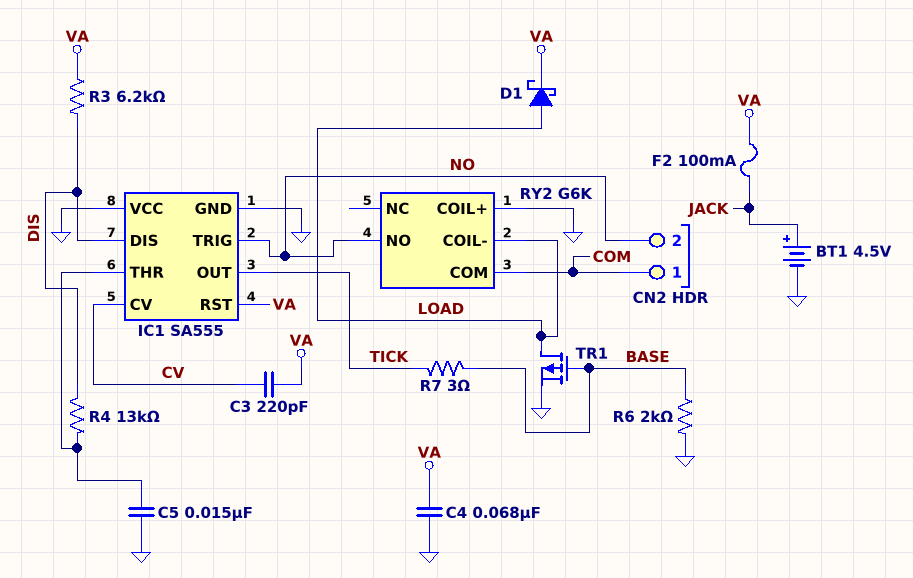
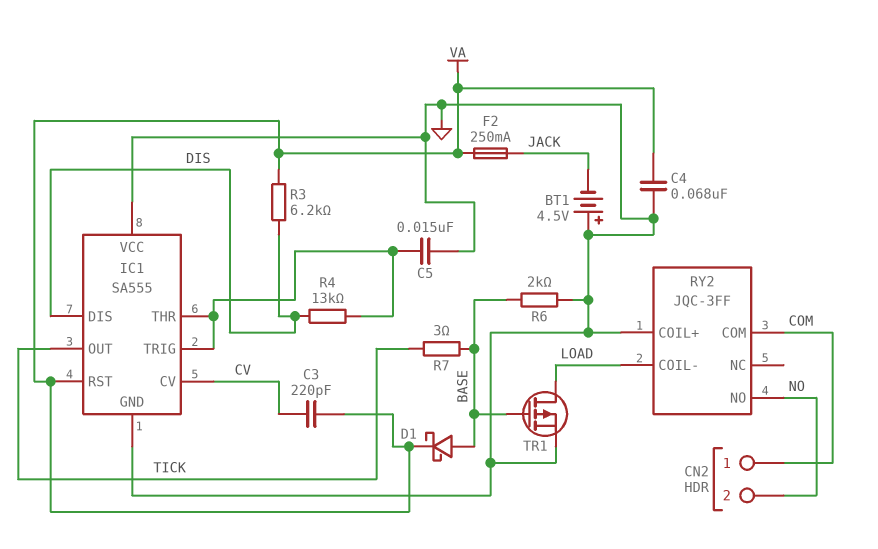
BT1: 4.5V (plus JACK, minus GND) -> 4.5V (plus GND, minus JACK)
D1: schottky (A LOAD, K VA) -> schottky (A BASE, K VA)
F2: 100mA (JACK, VA) -> 250mA (JACK, VA)
IC1 pin TRIG: NO -> IC1/THR
RY2: G6K -> JQC-3FF

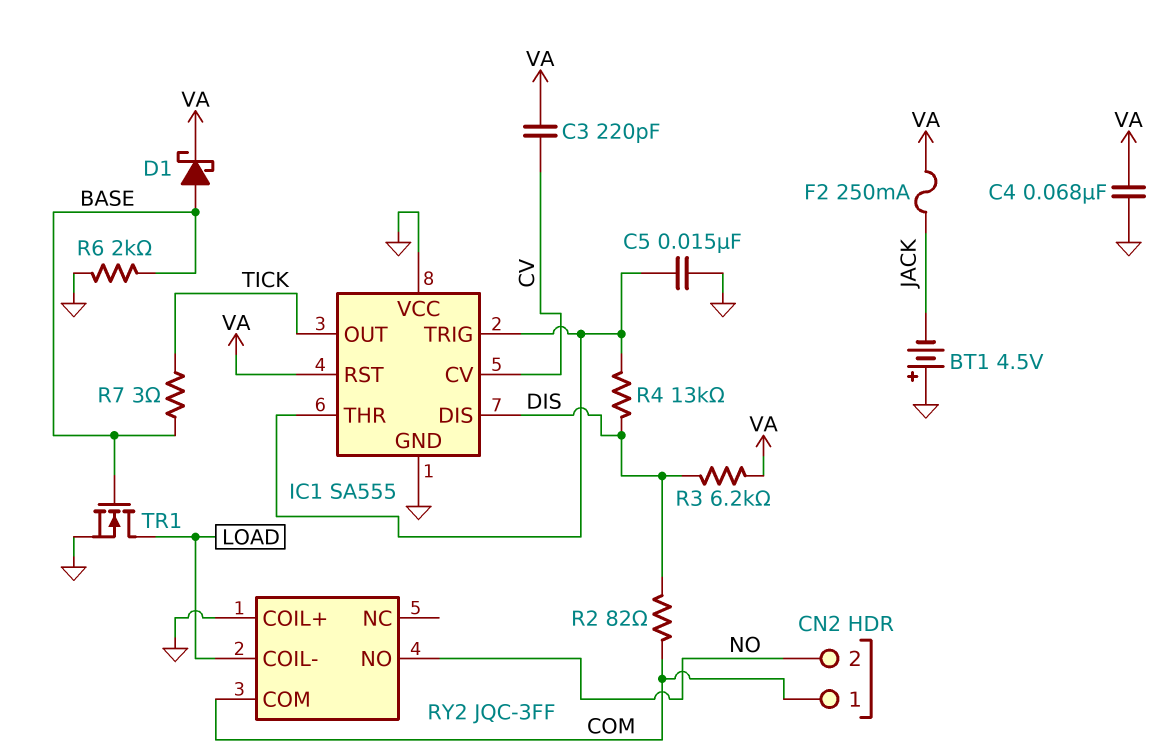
R2: none -> 82 (COM, DIS)
TR1: PMOS (G BASE, D LOAD, S GND) -> NMOS (G BASE, D LOAD, S GND)

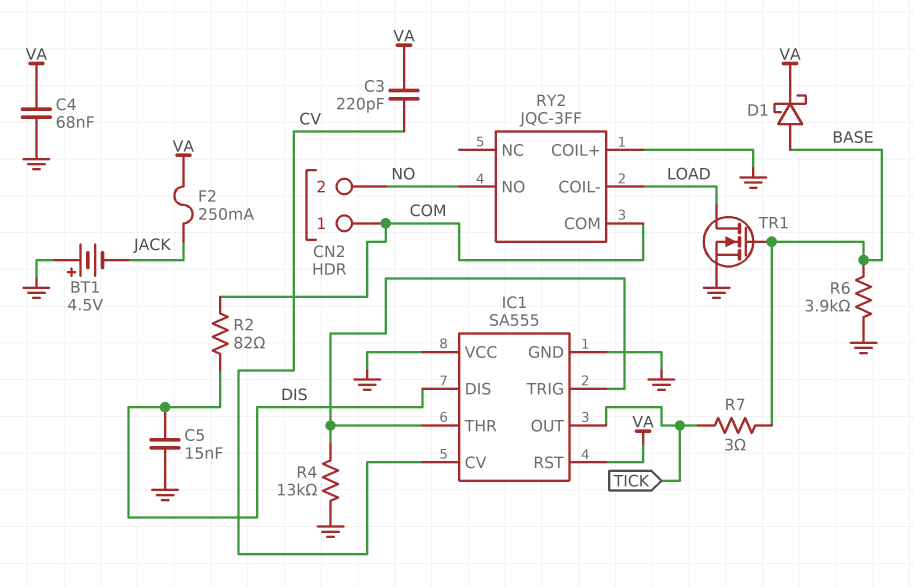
C5: 15nF (GND, IC1/THR) -> 15nF (DIS, GND)
R3: 6.2k (DIS, VA) -> none
R4: 13k (DIS, IC1/THR) -> 13k (GND, IC1/THR)
R6: 2k (BASE, GND) -> 3.9k (BASE, GND)

